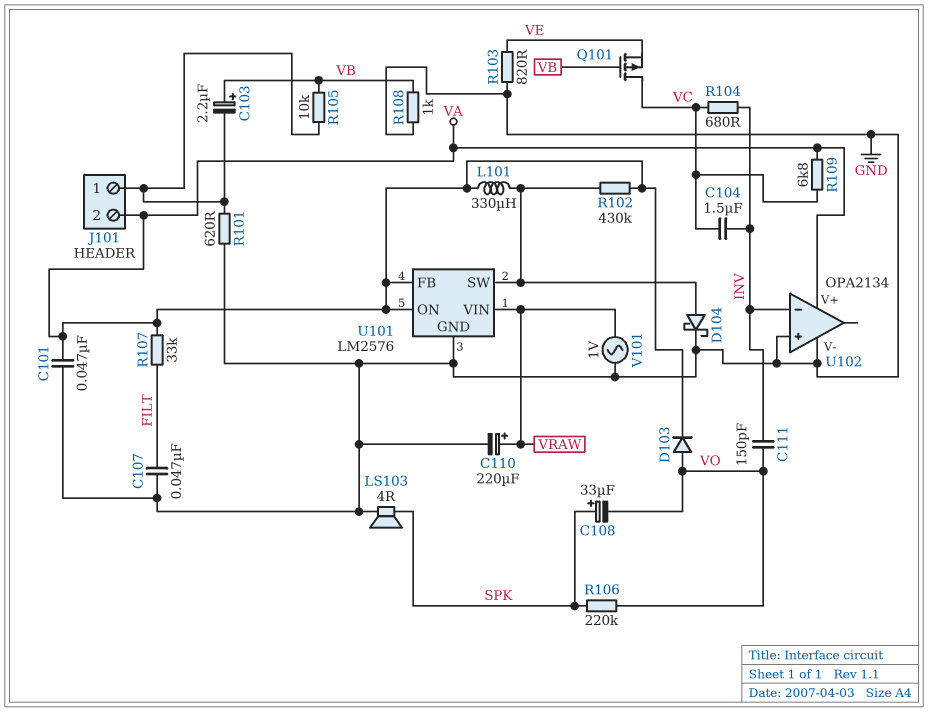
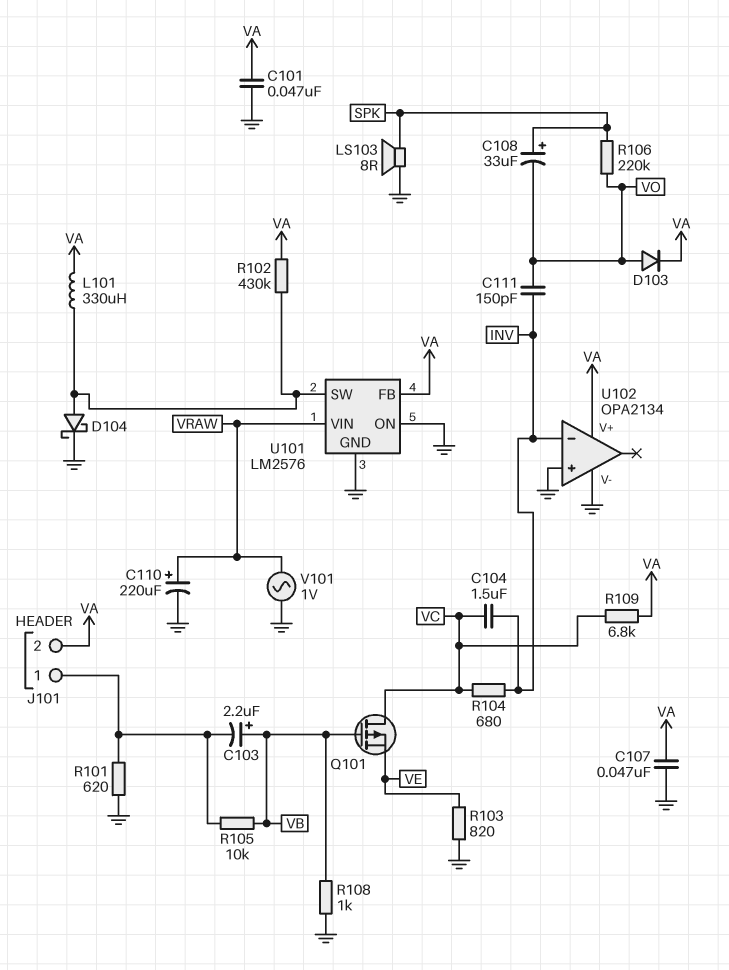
C107: 47nF (FILT, GND) -> 47nF (GND, VA)
LS103: speaker 4R (GND, SPK) -> speaker 8R (GND, SPK)
R107: 33k (FILT, VA) -> none
U101 pin ON: VA -> GND

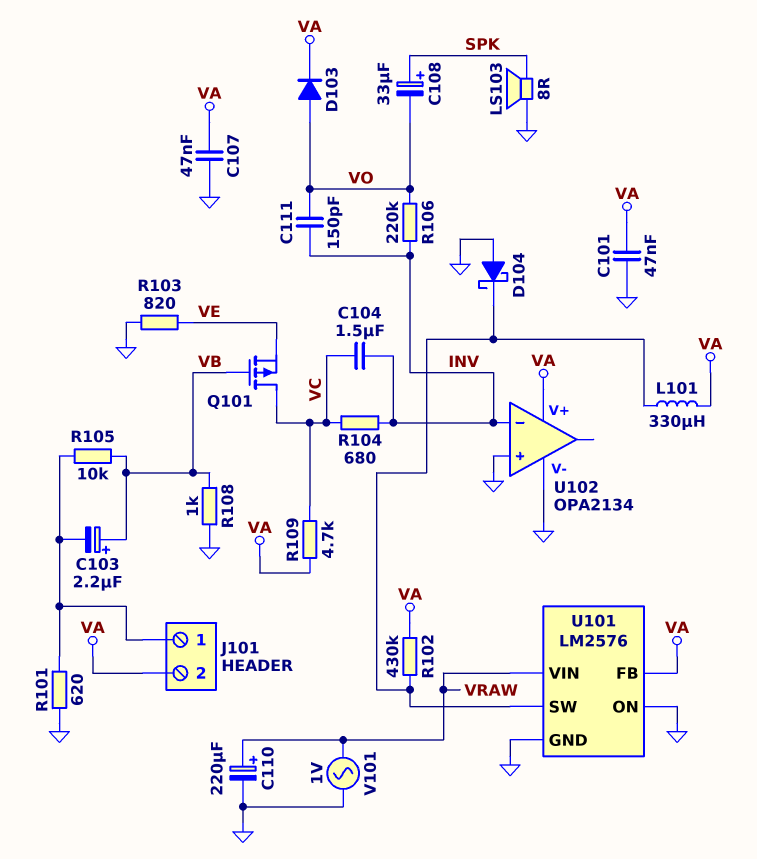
D104: schottky (A U101/SW, K GND) -> schottky (A GND, K U101/SW)
R106: 220k (SPK, VO) -> 220k (INV, VO)
R109: 6.8k (VA, VC) -> 4.7k (VA, VC)

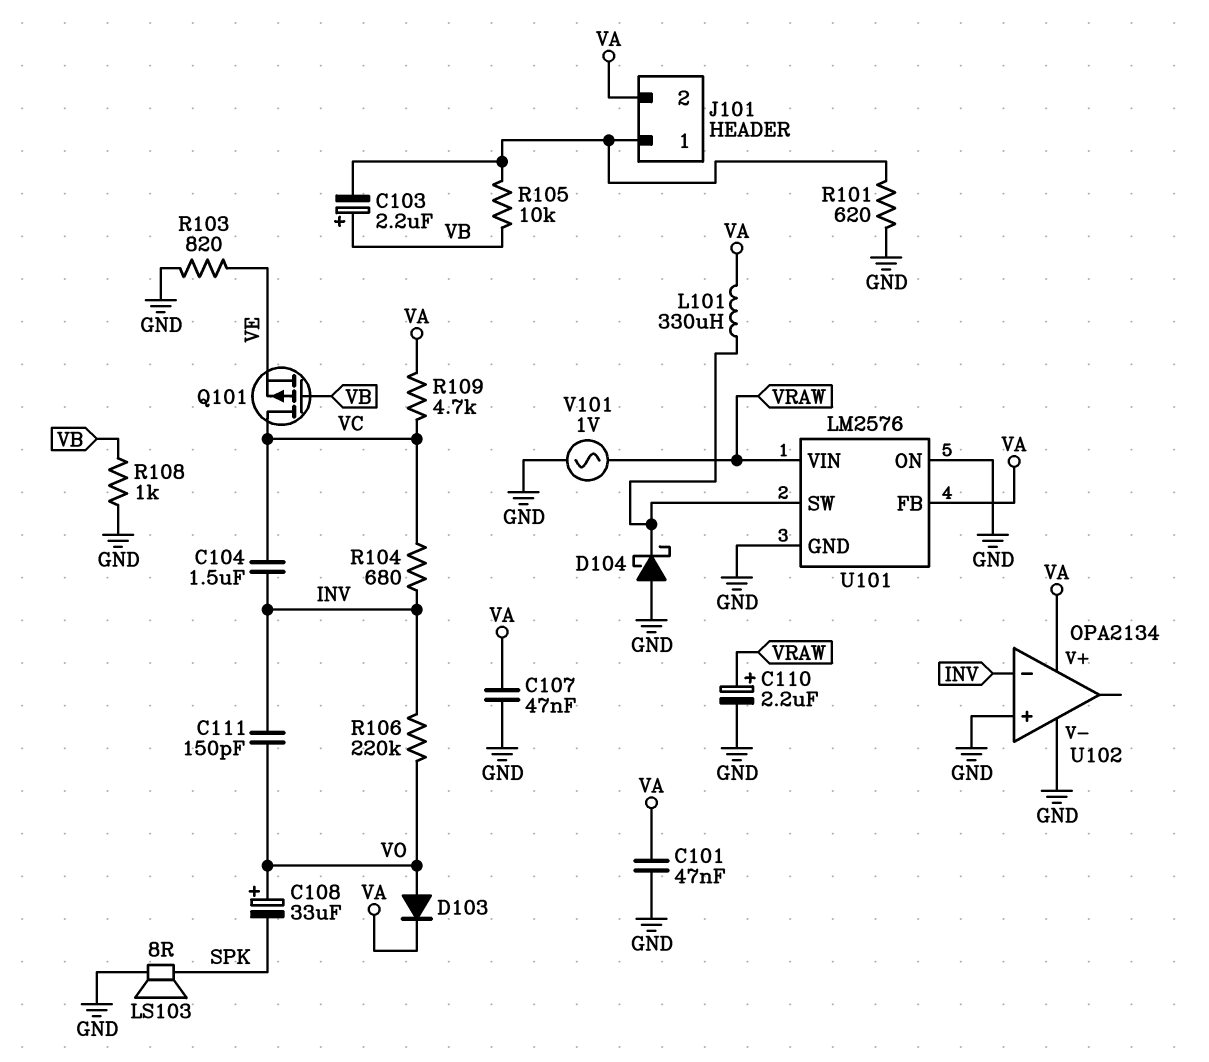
C108: 33uF (plus SPK, minus VO) -> 33uF (plus VO, minus SPK)
C110: 220uF (plus VRAW, minus GND) -> 2.2uF (plus VRAW, minus GND)
R102: 430k (U101/SW, VA) -> none

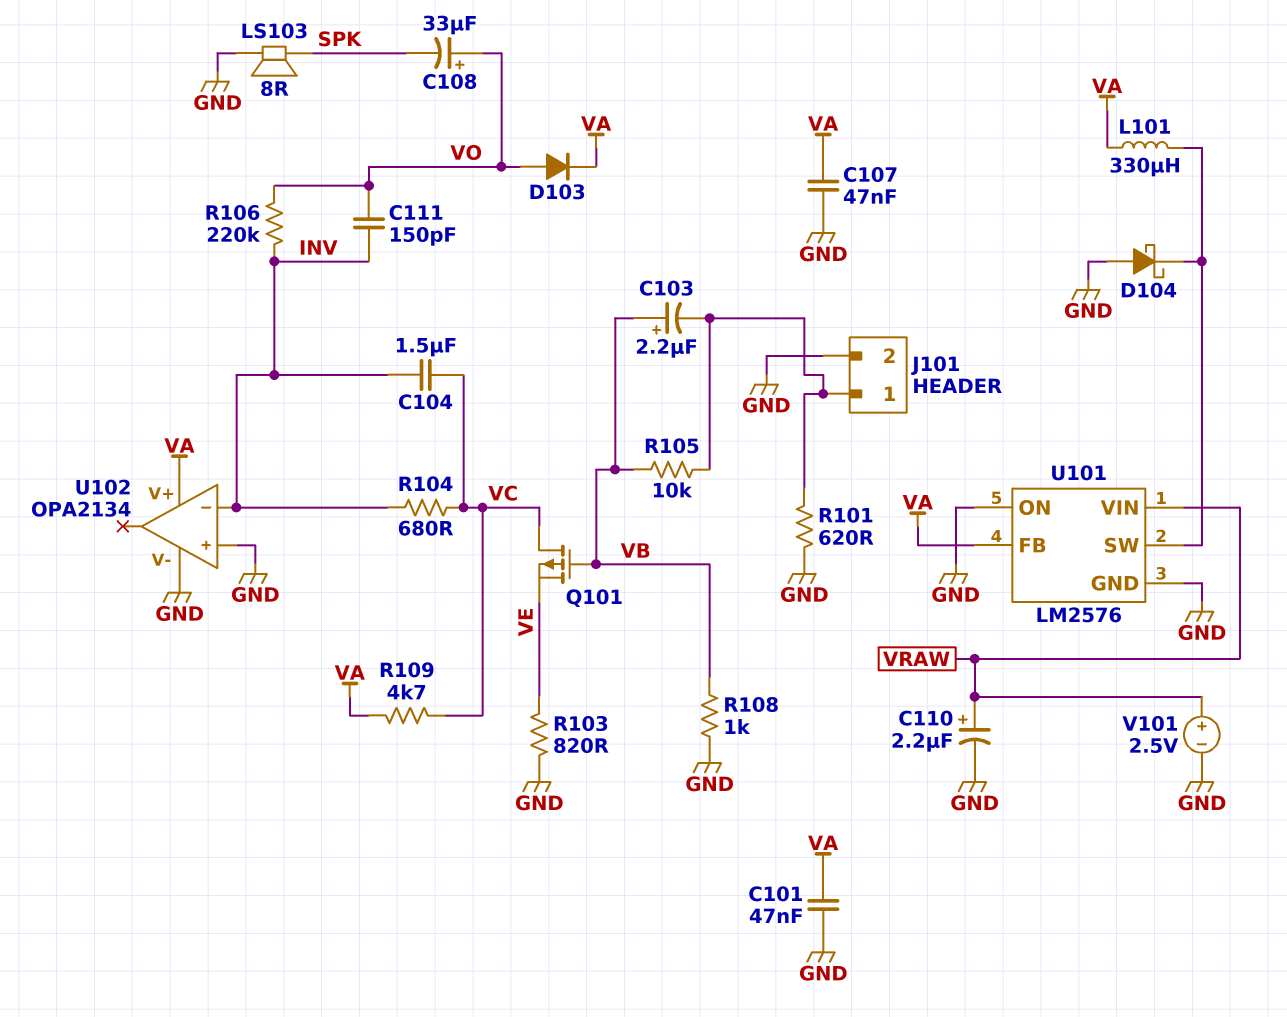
J101 pin 2: VA -> GND
V101: AC 1V (GND, VRAW) -> 2.5V (plus VRAW, minus GND)

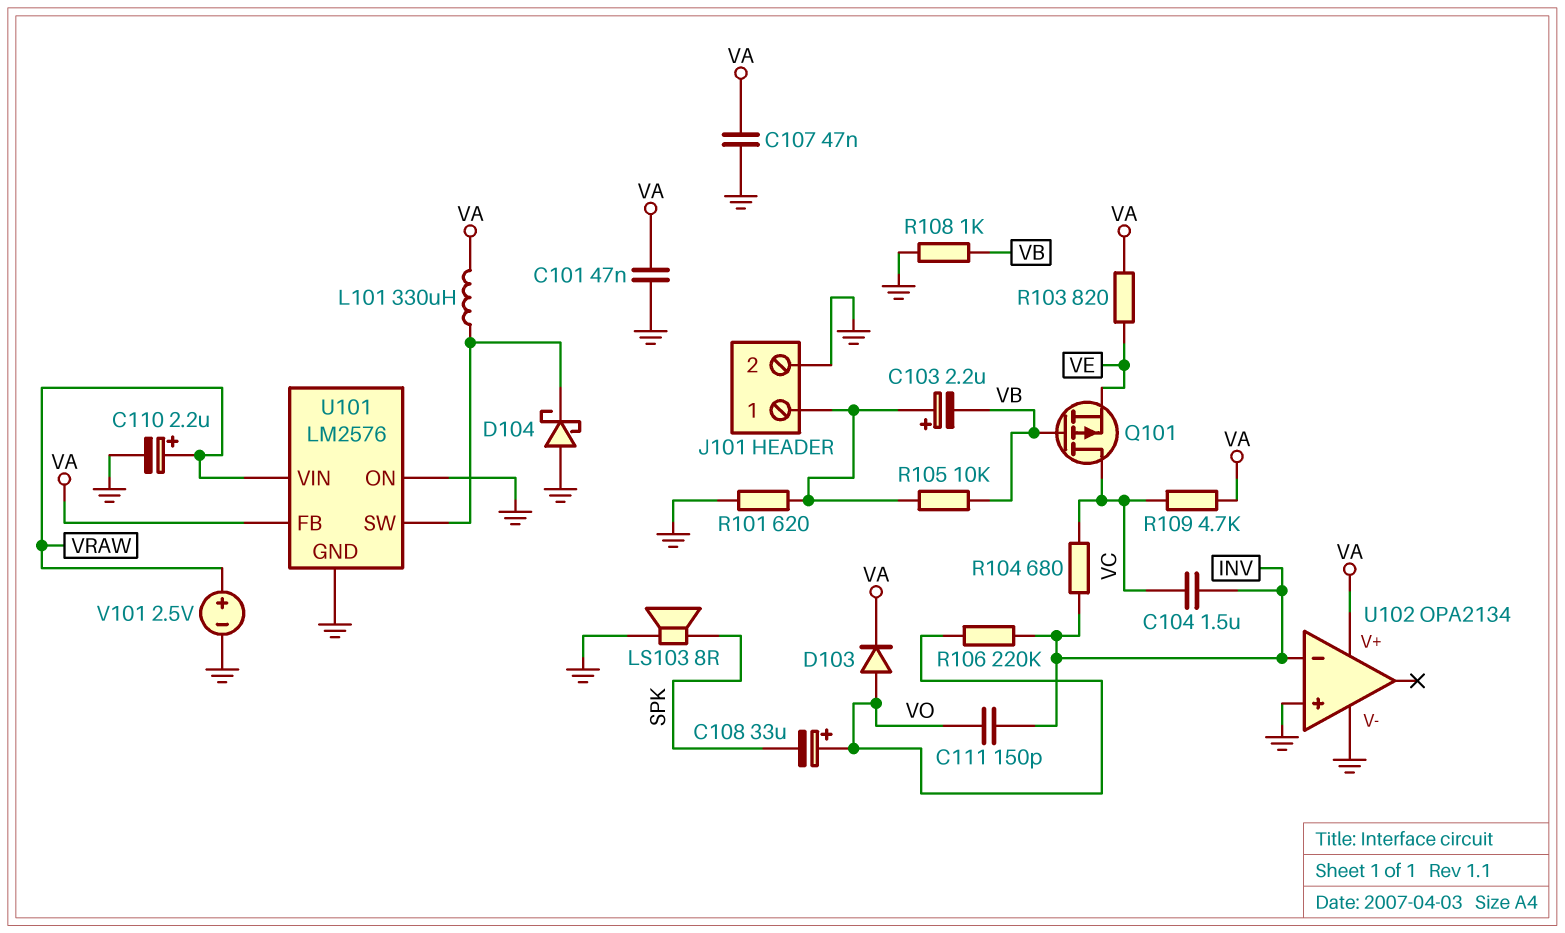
C103: 2.2uF (plus VB, minus J101/1) -> 2.2uF (plus J101/1, minus VB)
R103: 820 (GND, VE) -> 820 (VA, VE)

